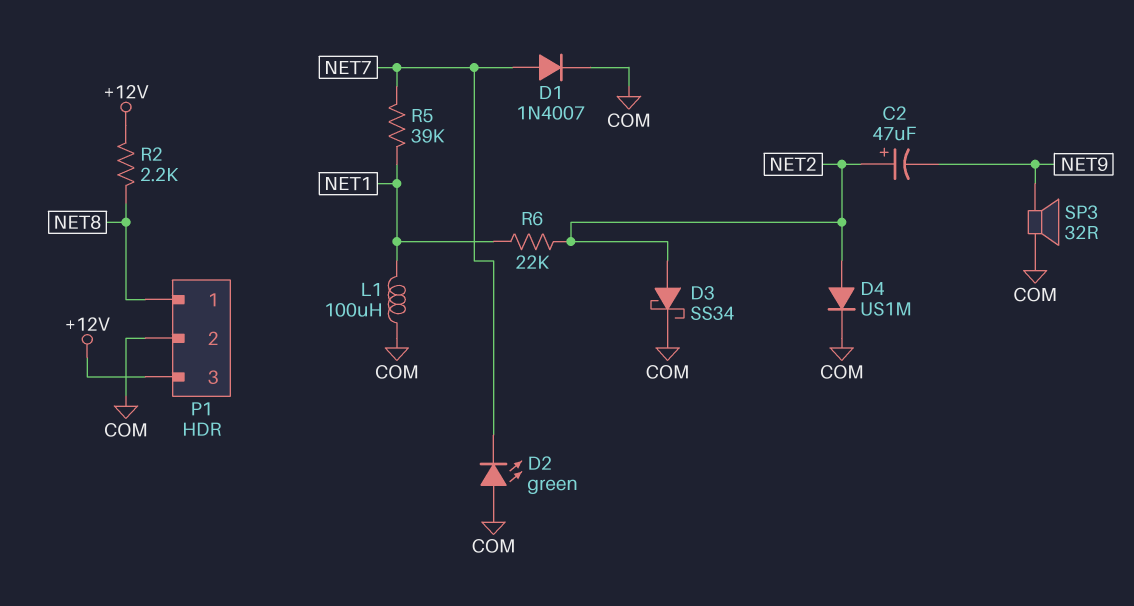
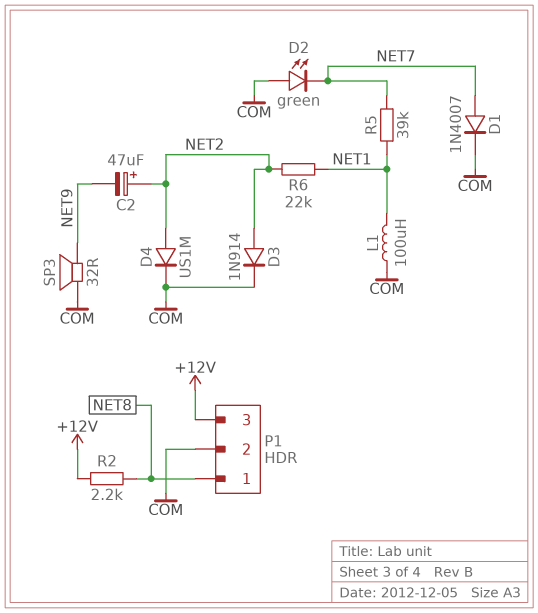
D3: schottky SS34 (A NET2, K COM) -> diode 1N914 (A NET2, K COM)

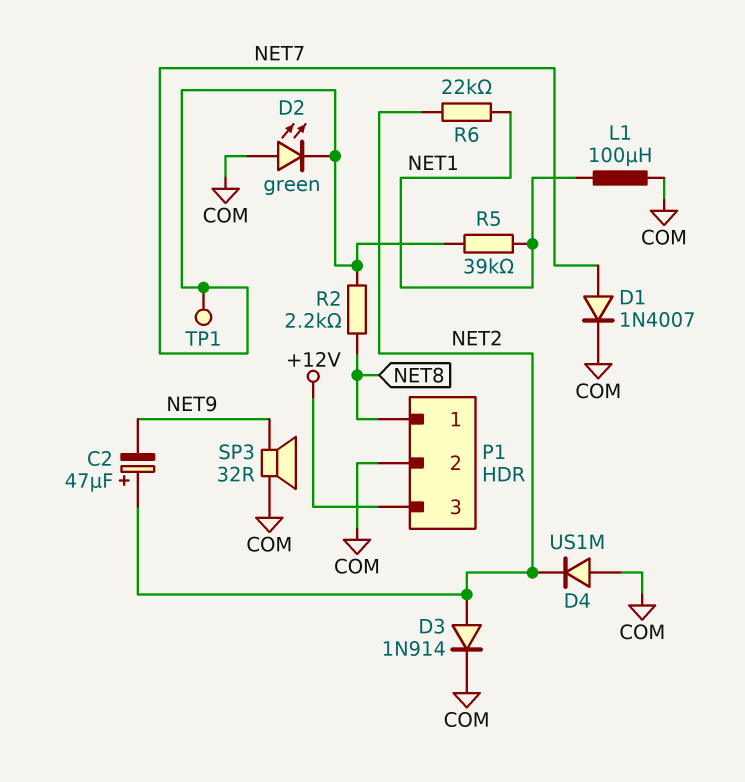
D4: diode US1M (A NET2, K COM) -> diode US1M (A COM, K NET2)
R2: 2.2k (+12V, NET8) -> 2.2k (NET7, NET8)
TP1: none -> test point (NET7)

